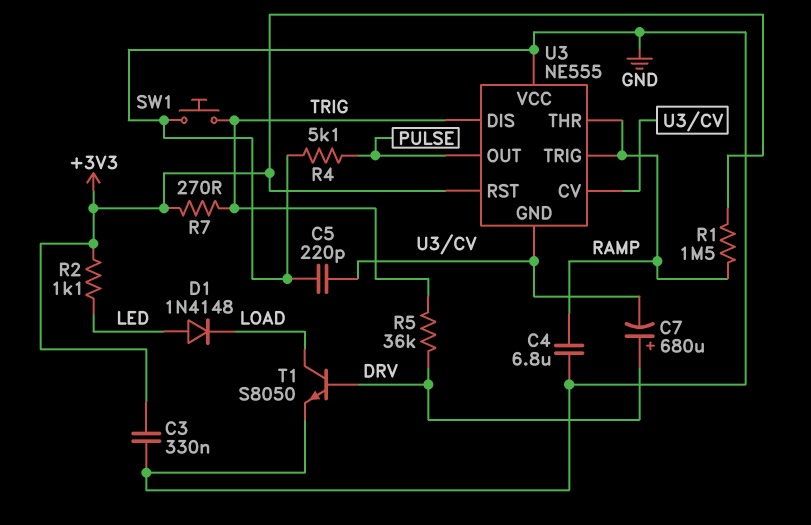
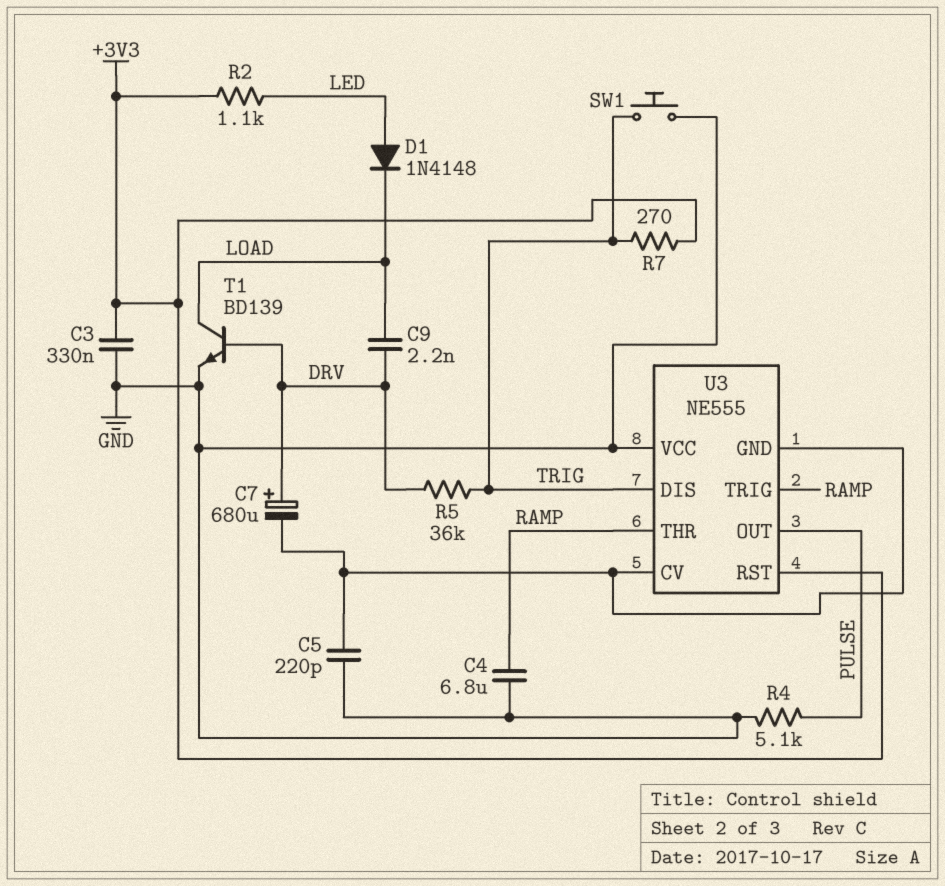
C9: none -> 2.2nF (DRV, LOAD)
R1: 1.5M (+3V3, RAMP) -> none
T1: NPN S8050 (B DRV, C LOAD, E GND) -> NPN BD139 (B DRV, C LOAD, E GND)

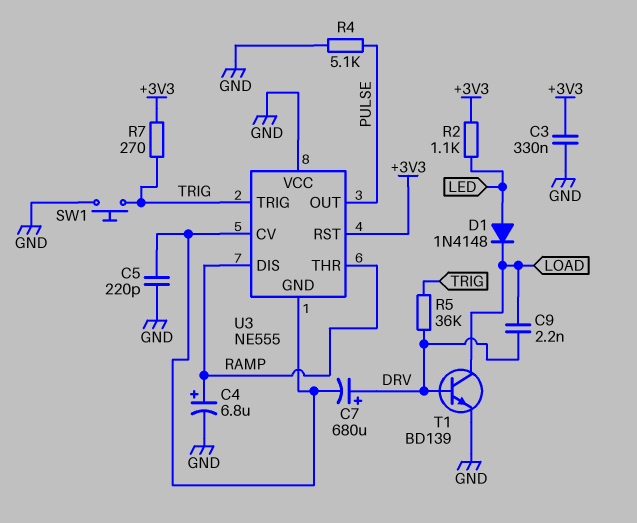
C4: 6.8uF (GND, RAMP) -> 6.8uF (plus RAMP, minus GND)
U3 pin DIS: TRIG -> RAMP
U3 pin TRIG: RAMP -> TRIG

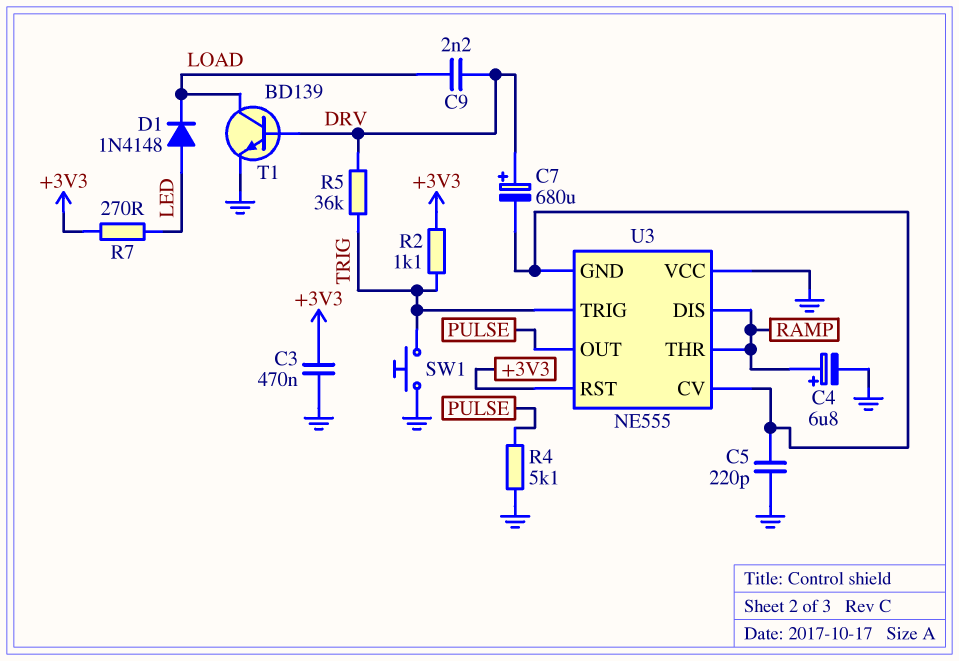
C3: 330nF (+3V3, GND) -> 470nF (+3V3, GND)
R2: 1.1k (+3V3, LED) -> 1.1k (+3V3, TRIG)
R7: 270 (+3V3, TRIG) -> 270 (+3V3, LED)

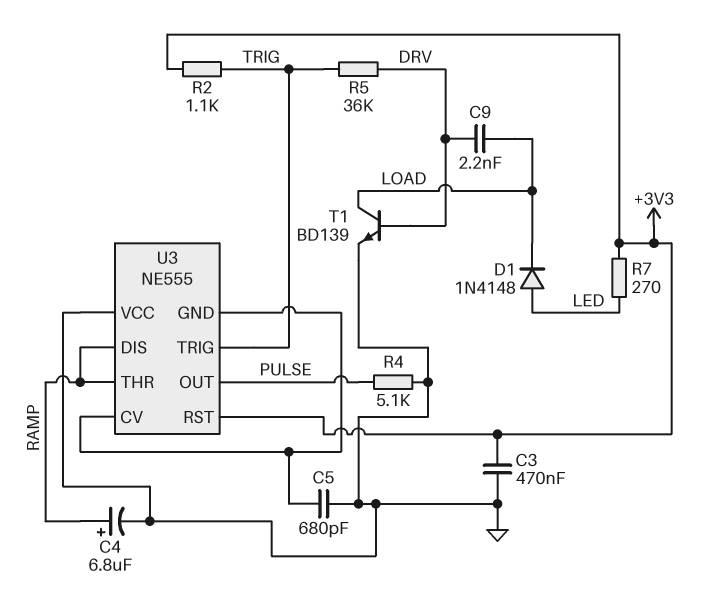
C5: 220pF (GND, U3/CV) -> 680pF (GND, U3/CV)
C7: 680uF (plus DRV, minus U3/CV) -> none
SW1: button (GND, TRIG) -> none

